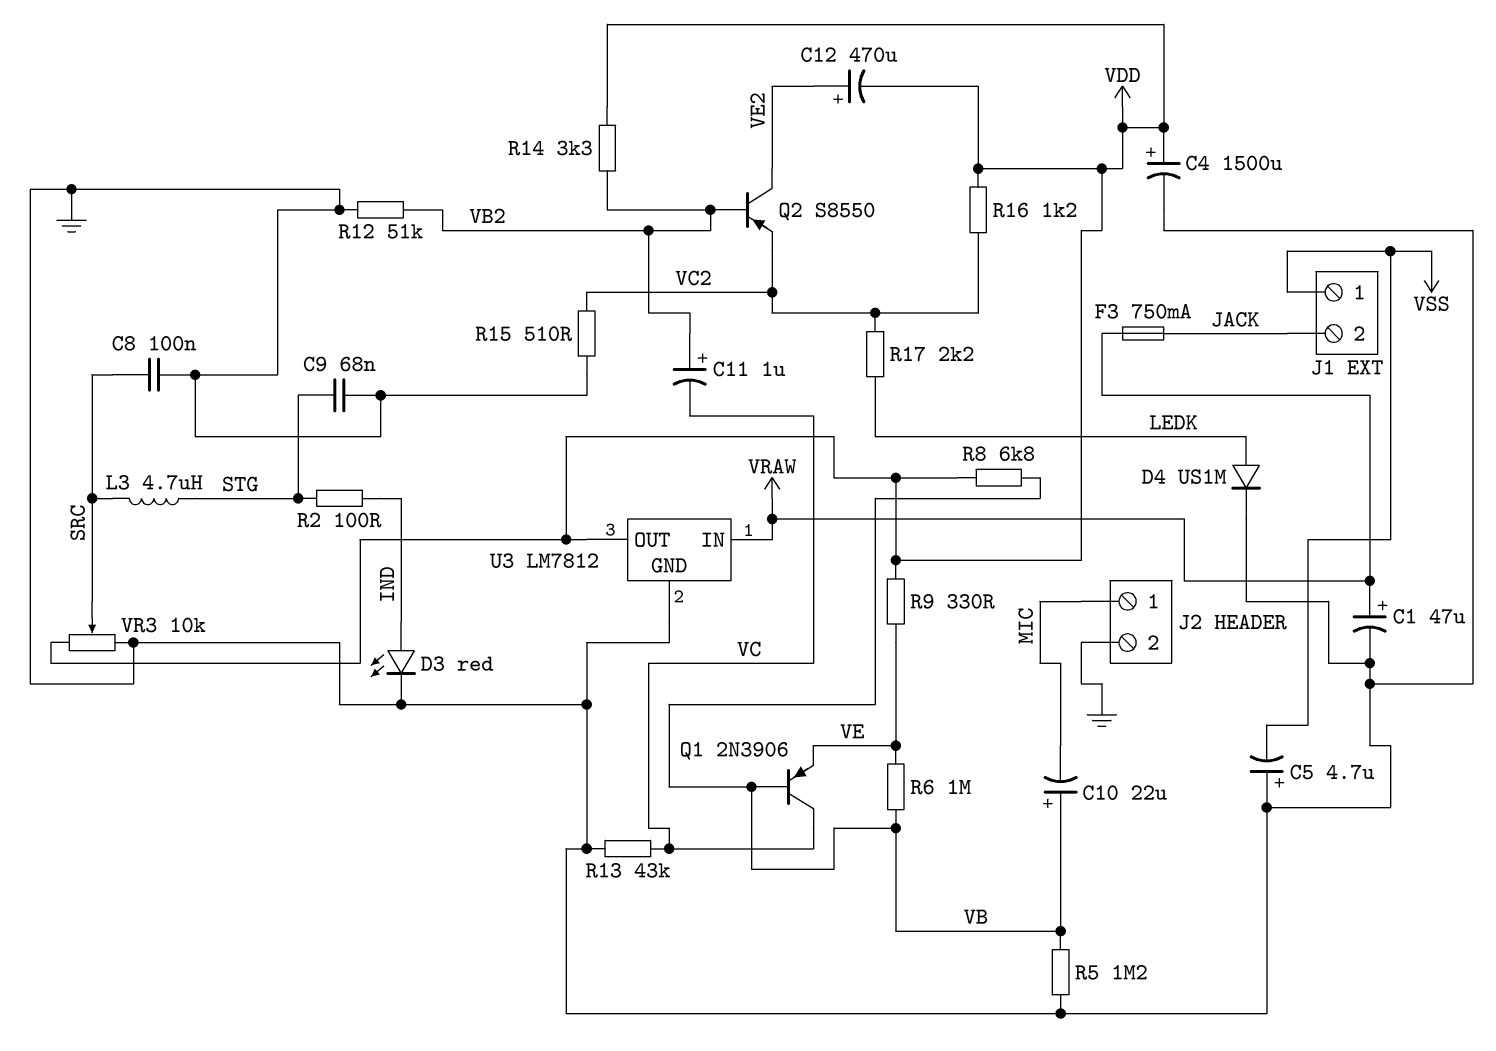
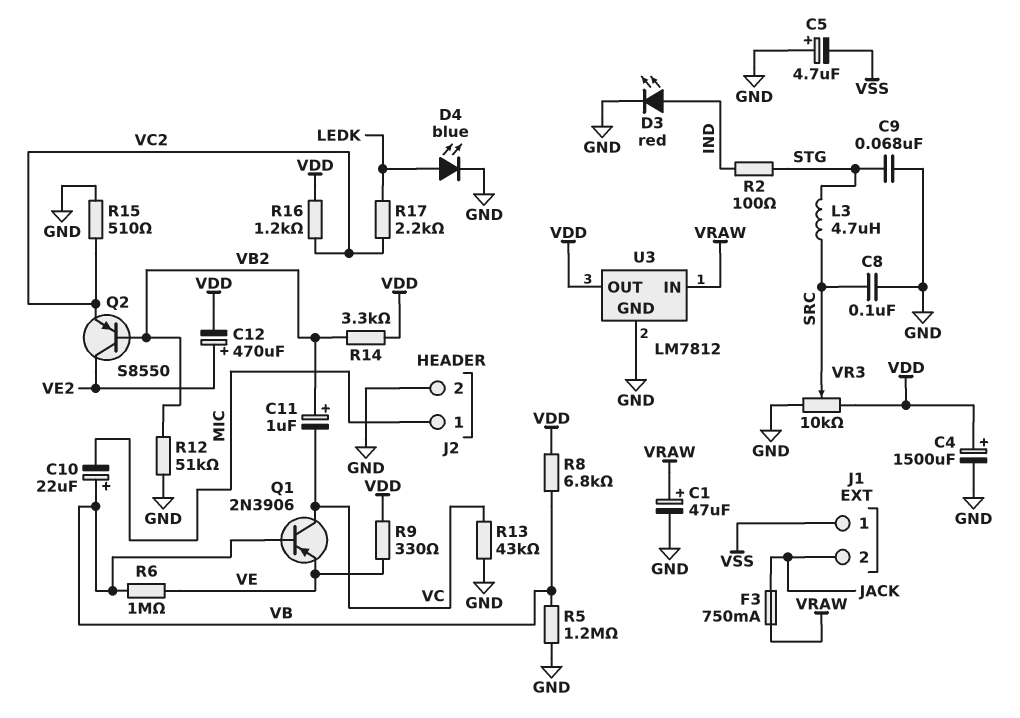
D4: diode US1M (A LEDK, K GND) -> LED blue (A LEDK, K GND)

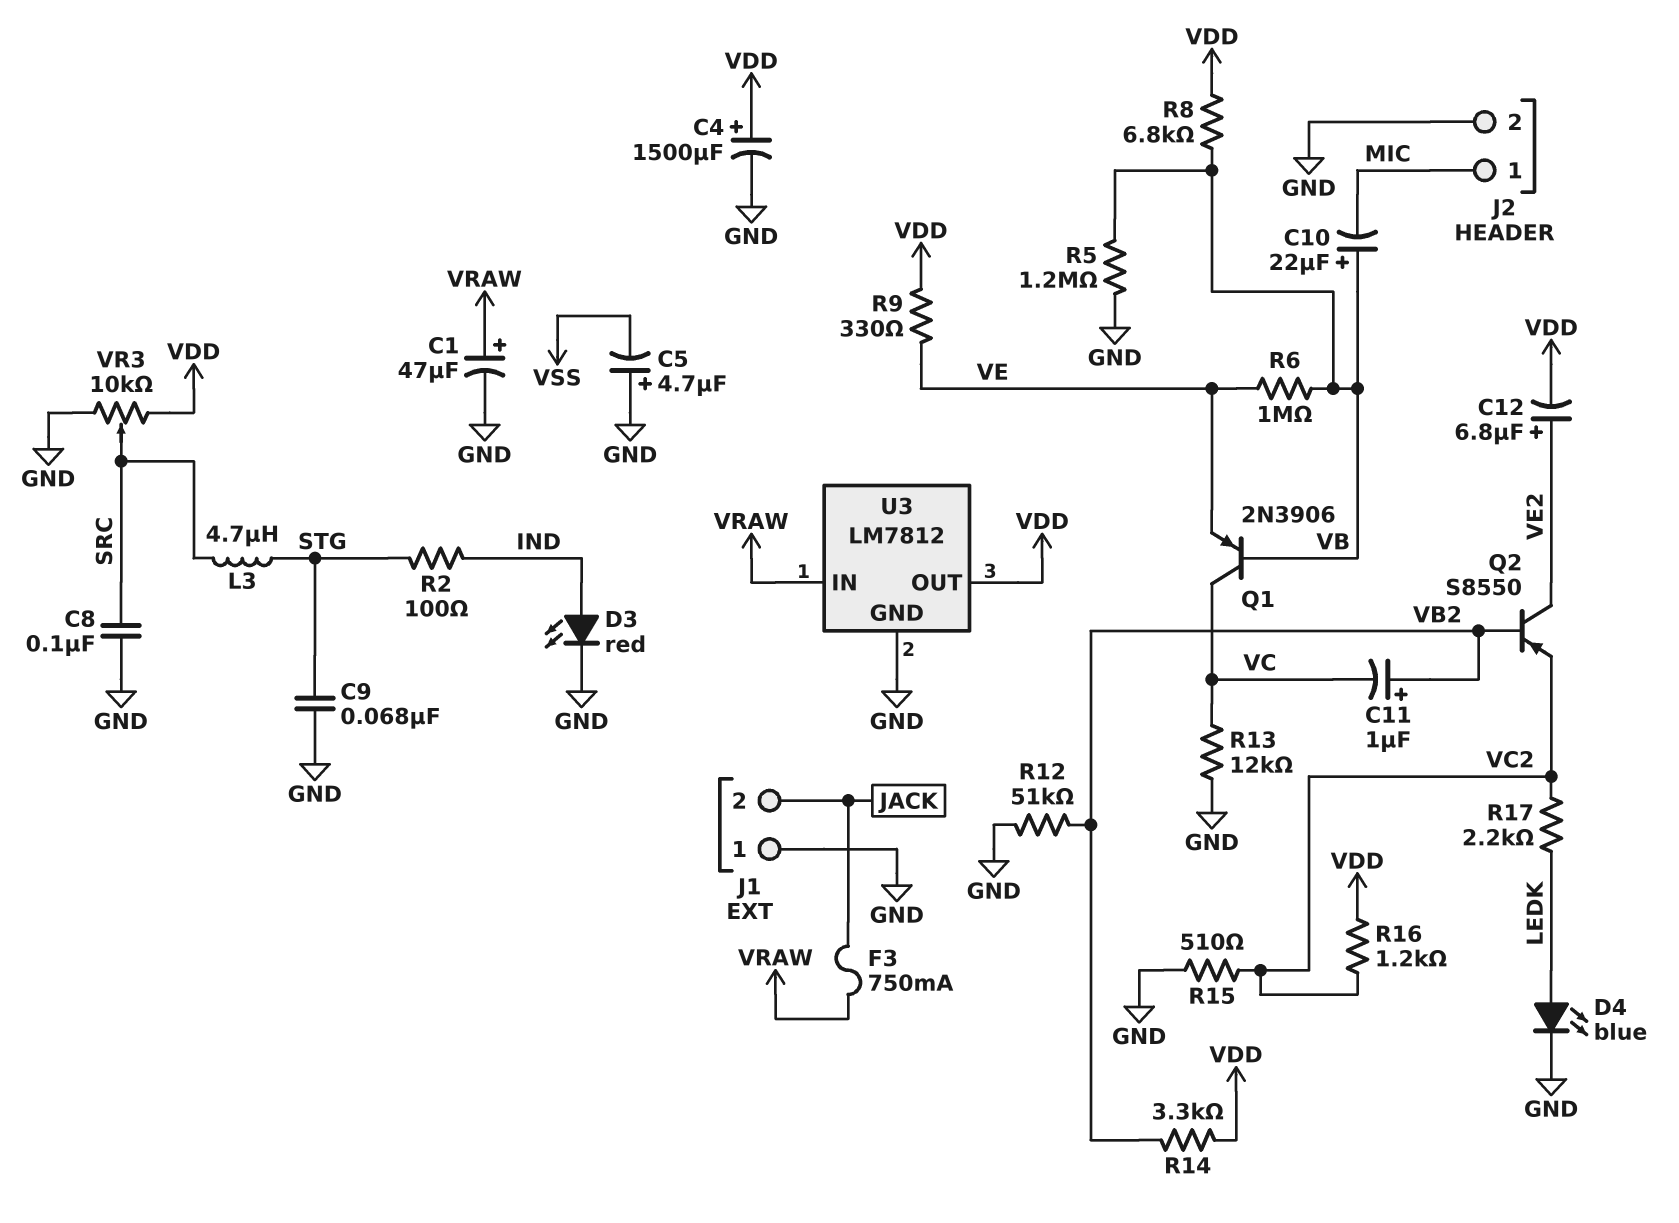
C12: 470uF (plus VE2, minus VDD) -> 6.8uF (plus VE2, minus VDD)
J1 pin 1: VSS -> GND
R13: 43k (GND, VC) -> 12k (GND, VC)

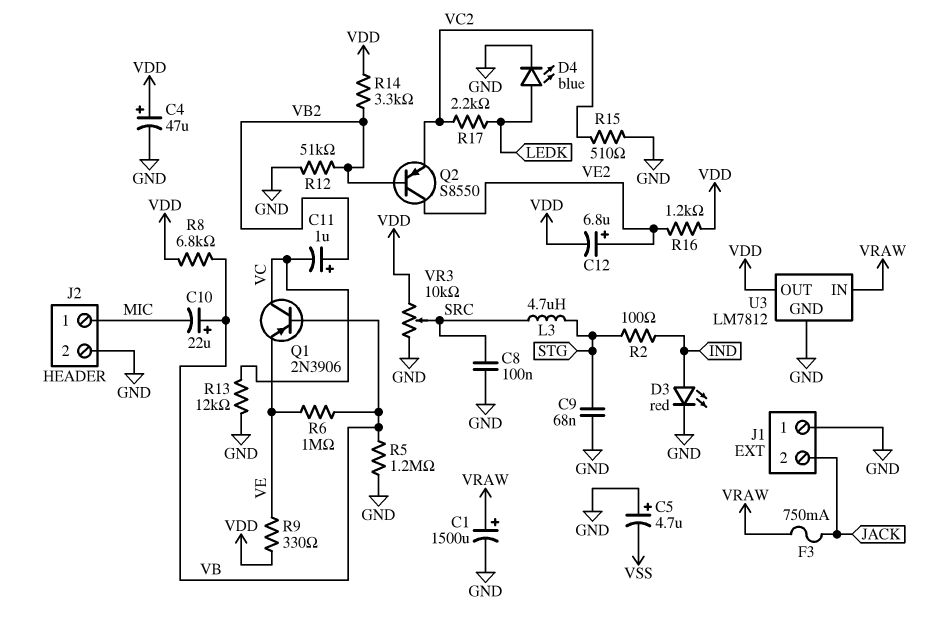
C1: 47uF (plus VRAW, minus GND) -> 1500uF (plus VRAW, minus GND)
C4: 1500uF (plus VDD, minus GND) -> 47uF (plus VDD, minus GND)
R16: 1.2k (VC2, VDD) -> 1.2k (VDD, VE2)

